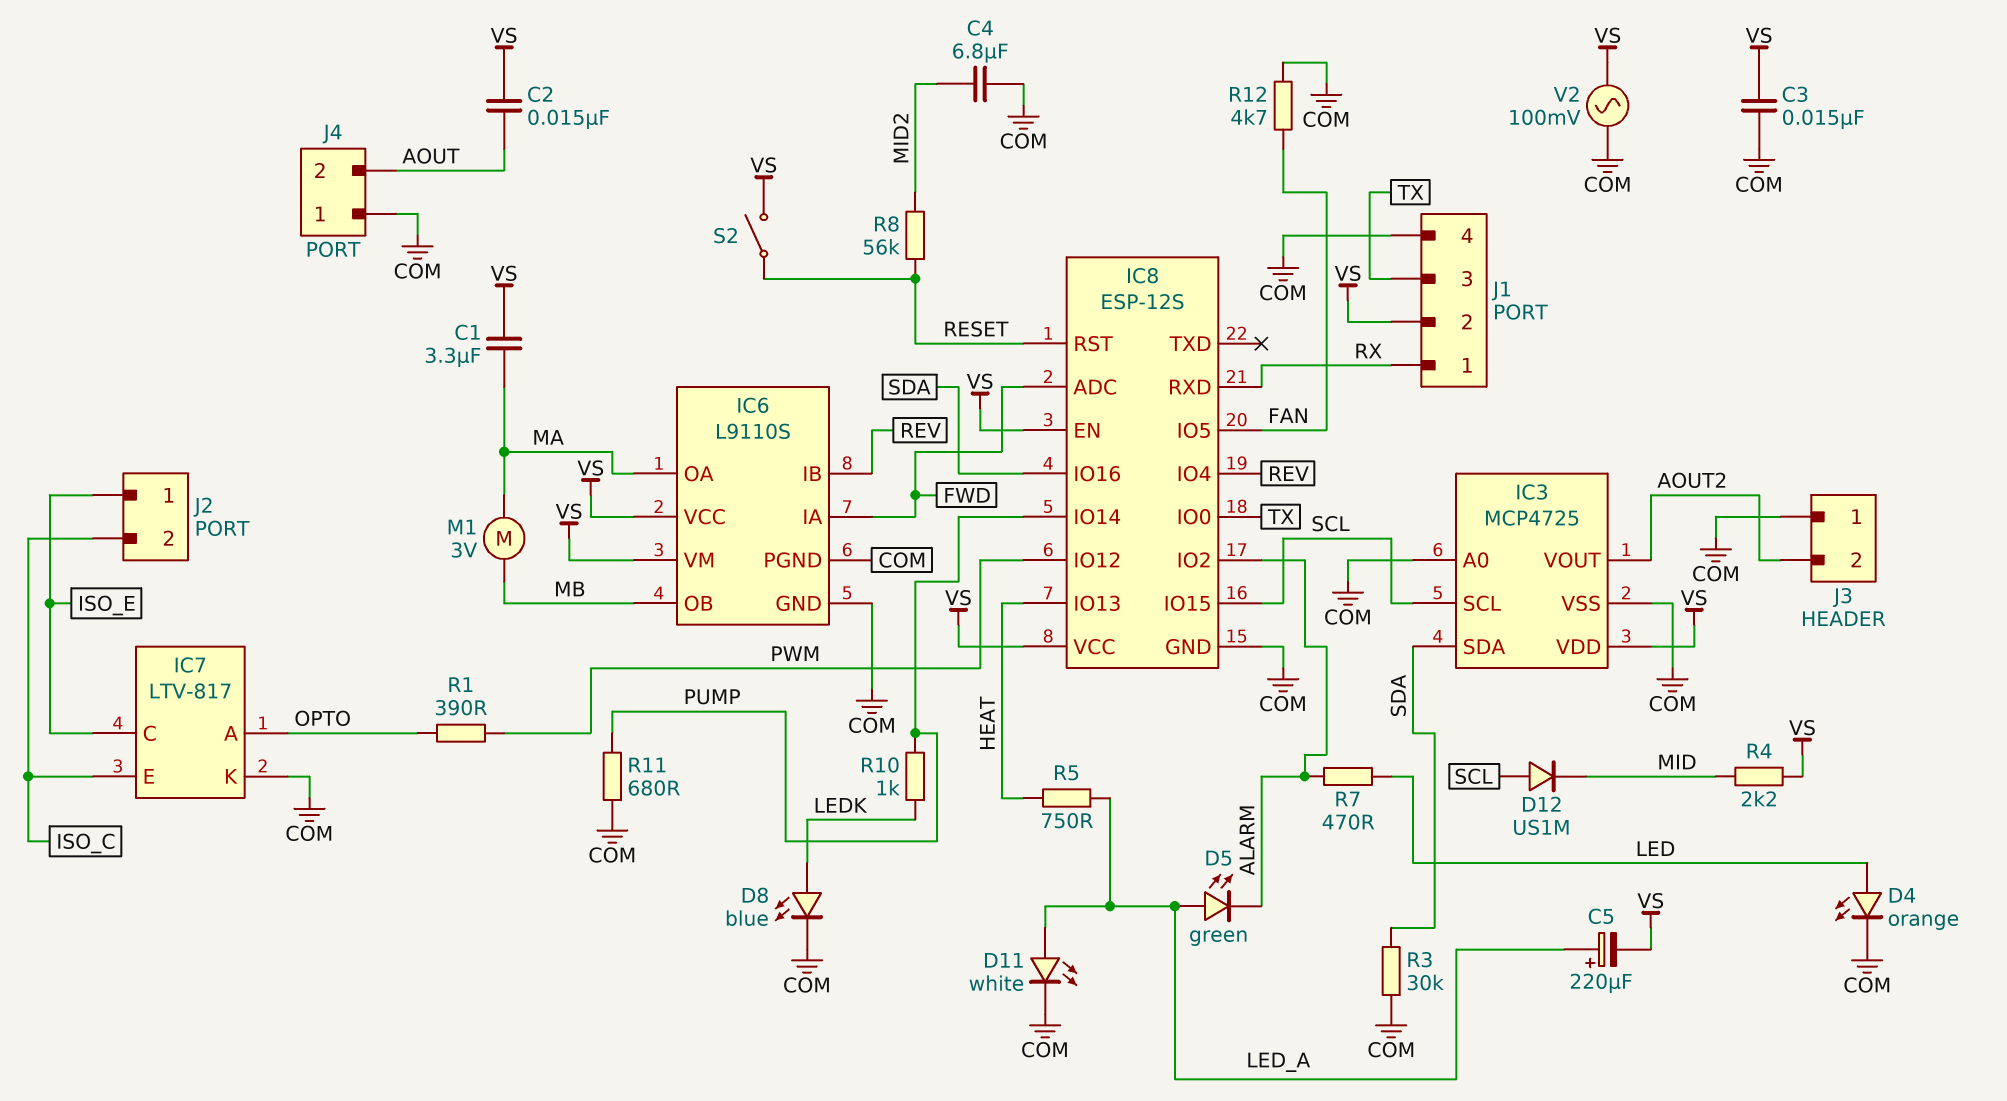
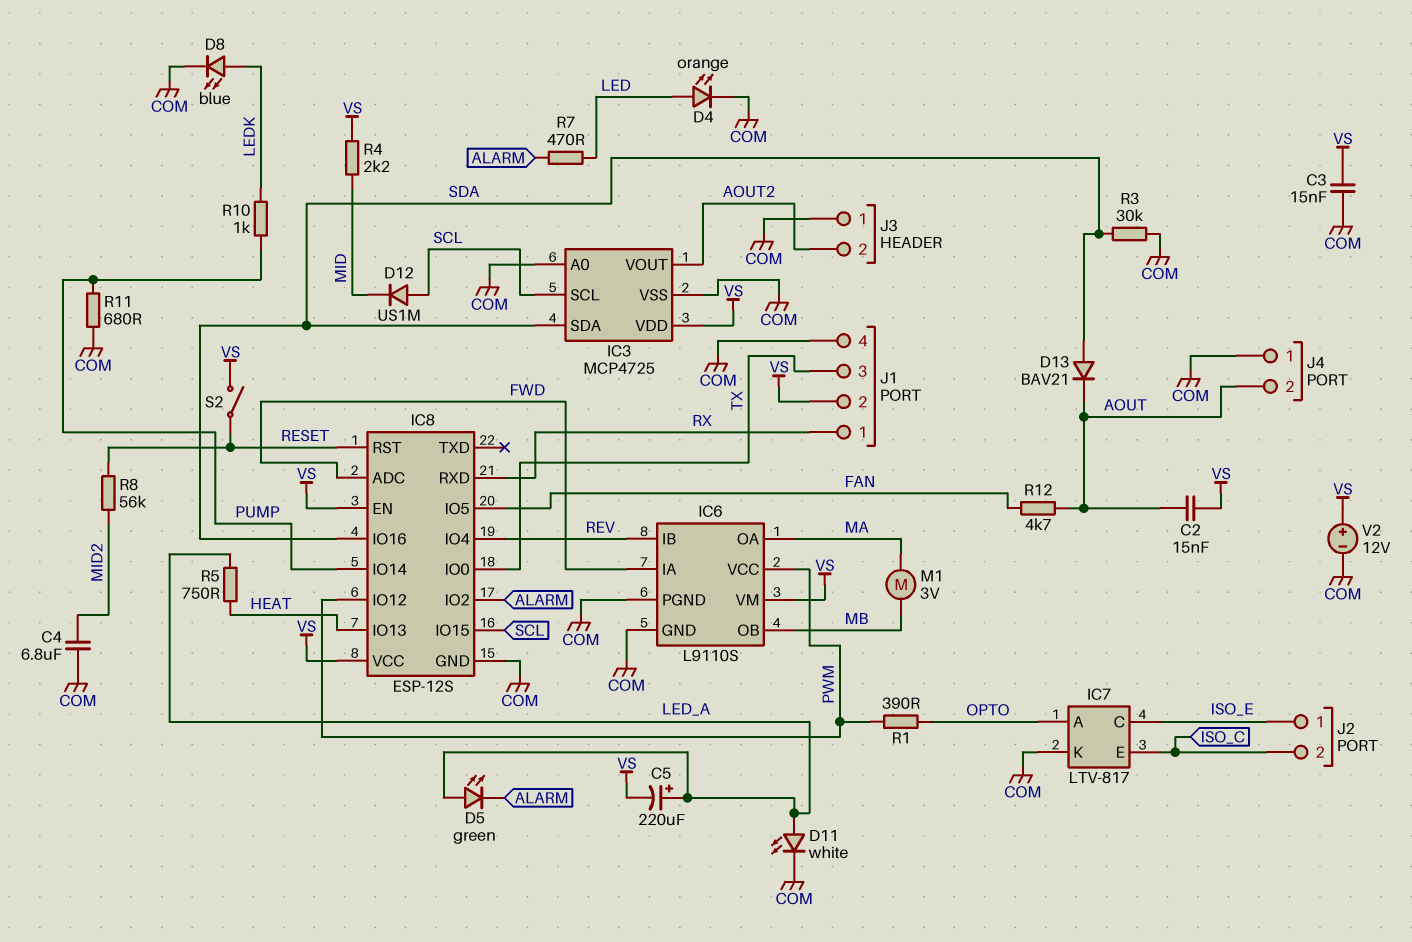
C1: 3.3uF (MA, VS) -> none
D13: none -> diode BAV21 (A SDA, K AOUT)
IC6 pin VCC: VS -> PWM
R12: 4.7k (COM, FAN) -> 4.7k (AOUT, FAN)
V2: AC 100mV (COM, VS) -> 12V (plus VS, minus COM)

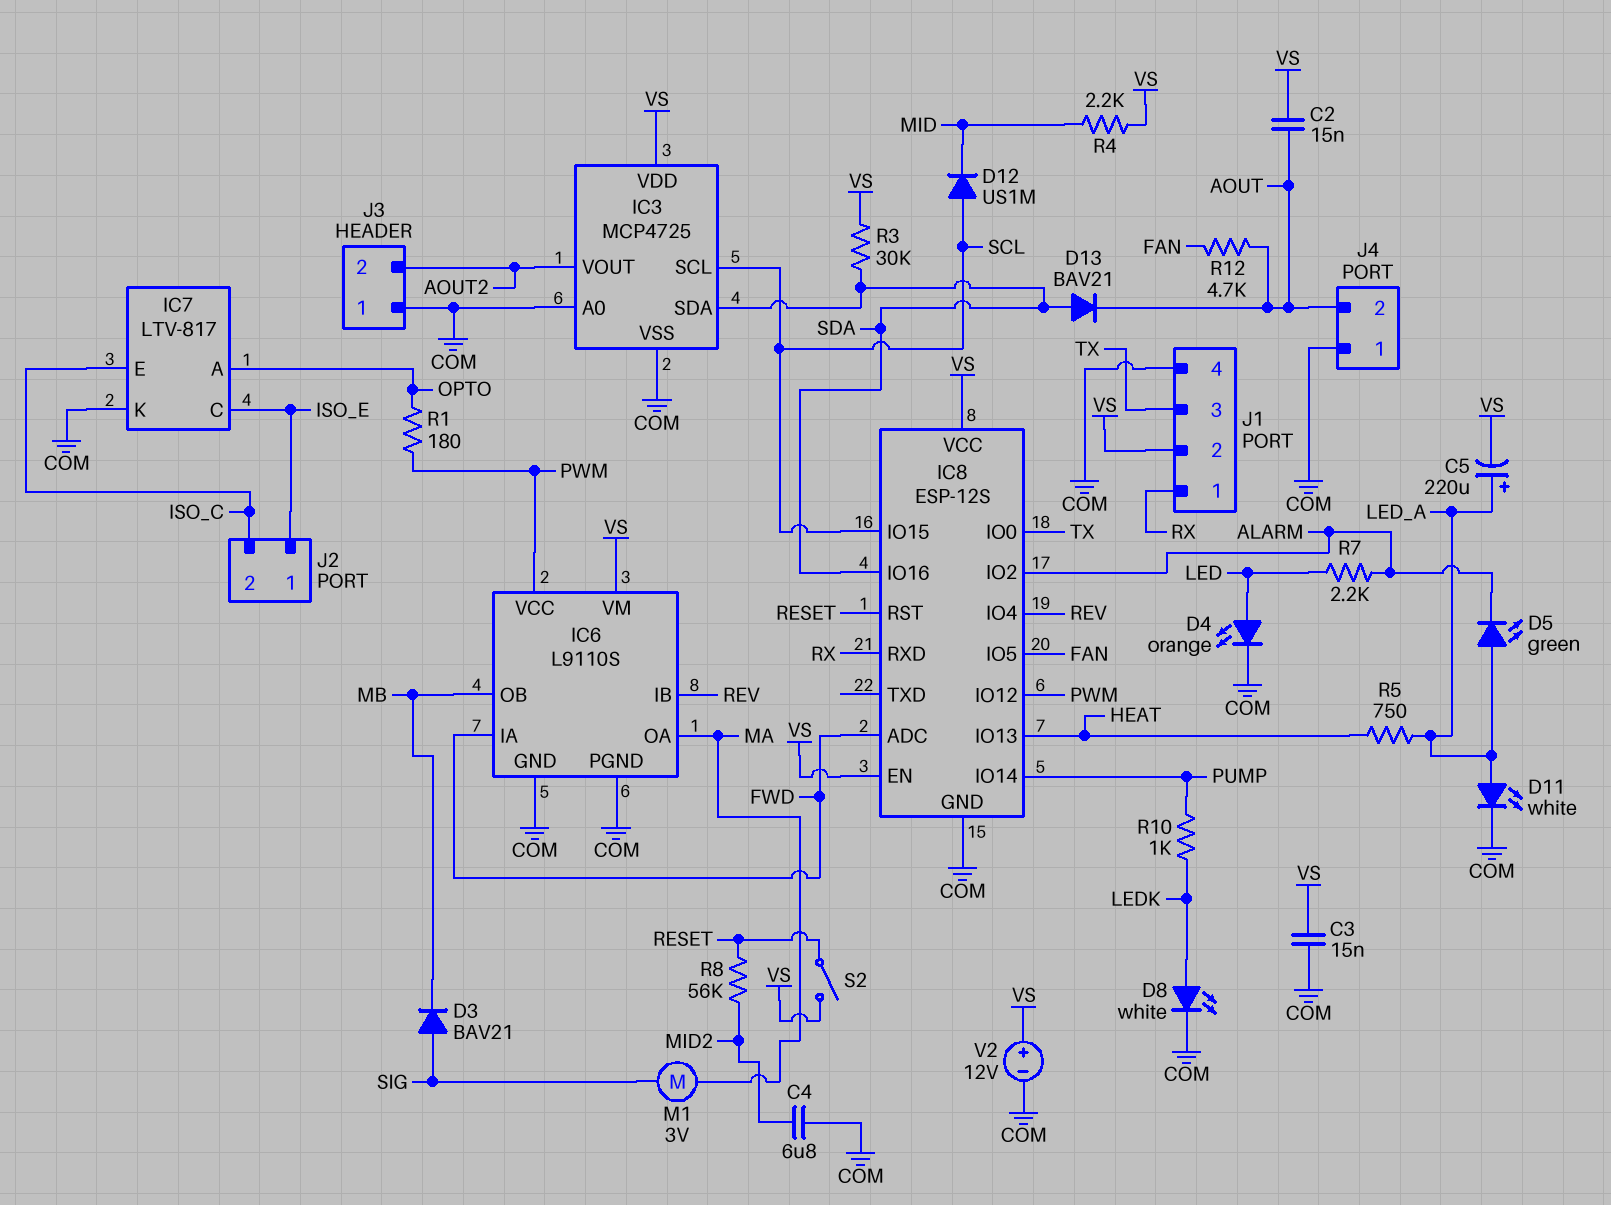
D3: none -> diode BAV21 (A SIG, K MB)
D8: LED blue (A LEDK, K COM) -> LED white (A LEDK, K COM)
M1: motor 3V (MA, MB) -> motor 3V (MA, SIG)
R1: 390 (OPTO, PWM) -> 180 (OPTO, PWM)
R3: 30k (COM, SDA) -> 30k (SDA, VS)
R7: 470 (ALARM, LED) -> 2.2k (ALARM, LED)
R11: 680 (COM, PUMP) -> none

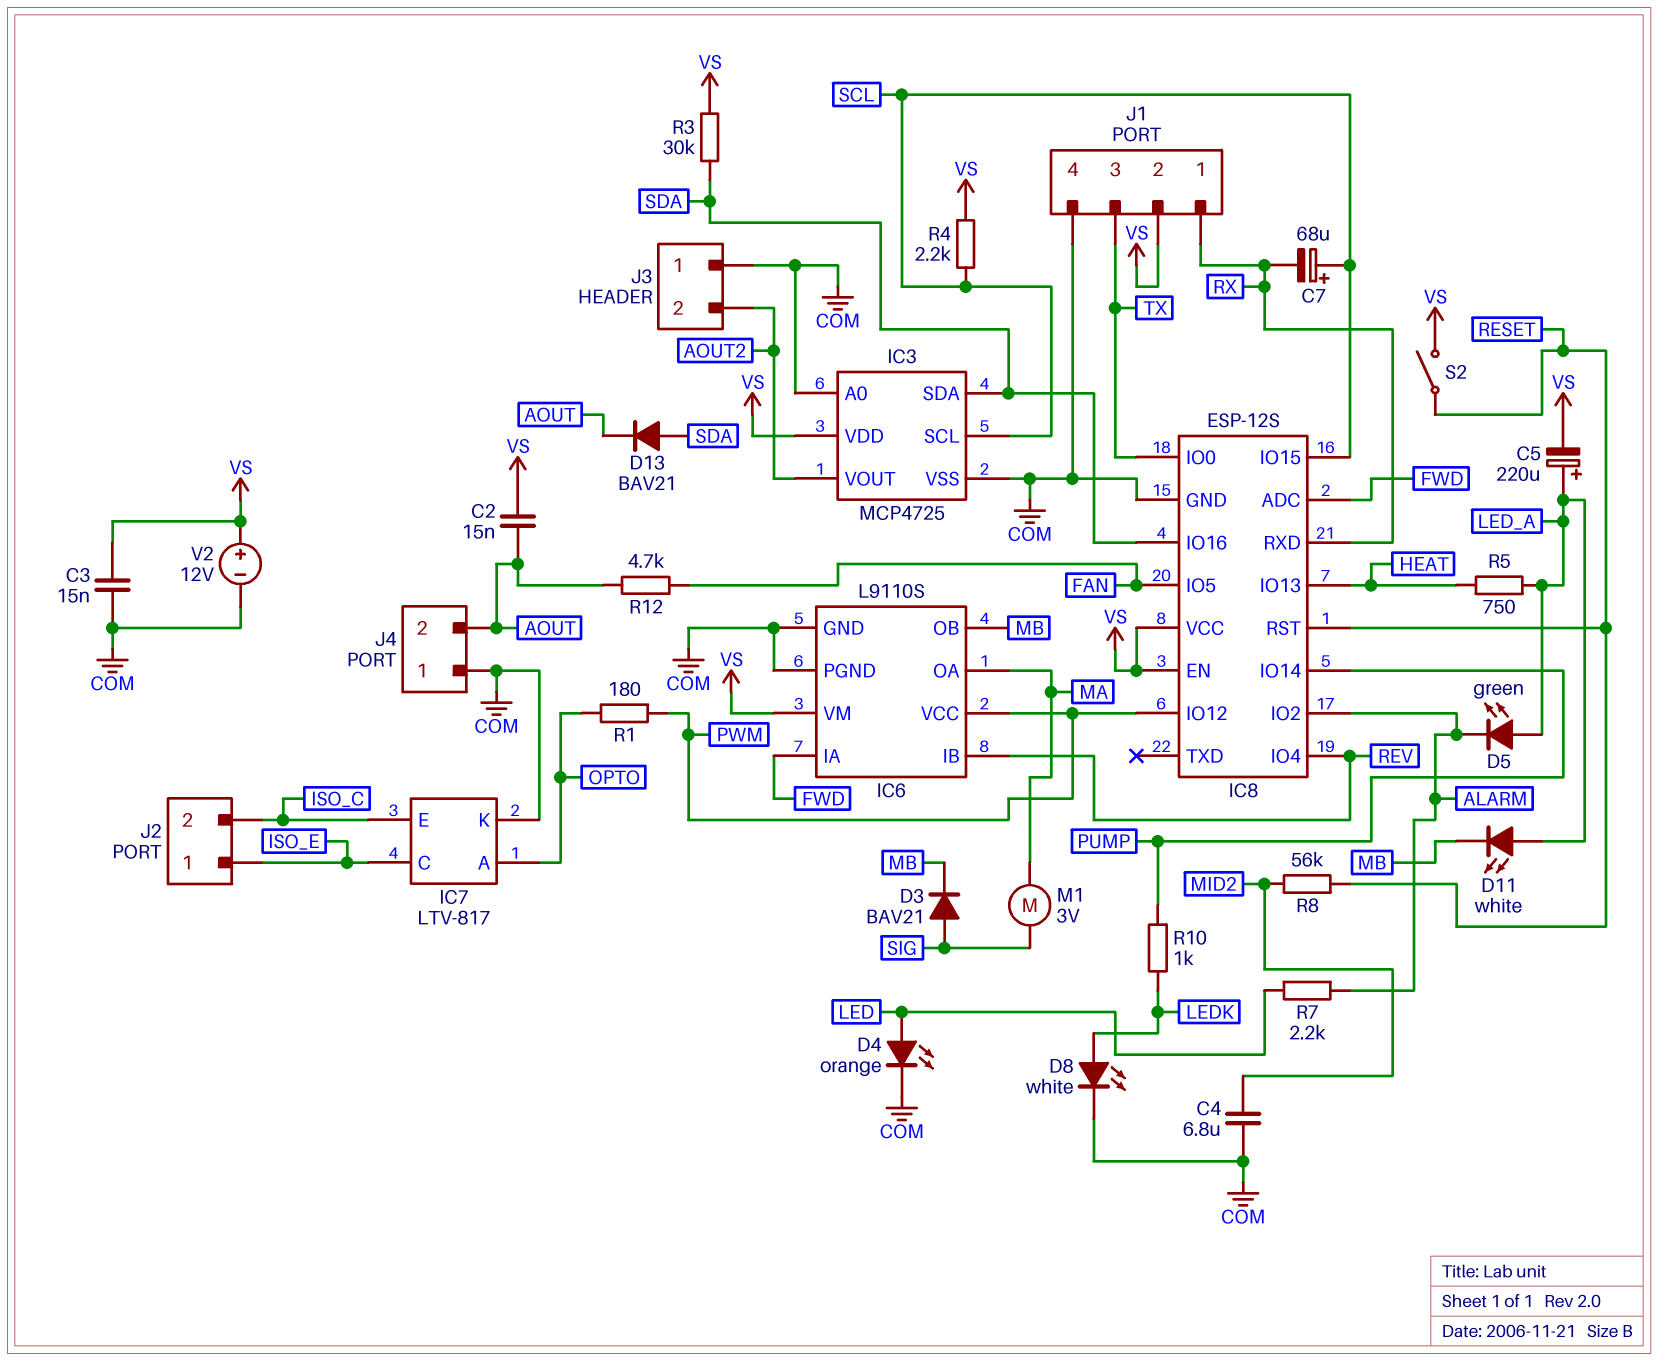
C7: none -> 68uF (plus SCL, minus RX)
D11: LED white (A LED_A, K COM) -> LED white (A LED_A, K MB)
D12: diode US1M (A SCL, K MID) -> none
R4: 2.2k (MID, VS) -> 2.2k (SCL, VS)

